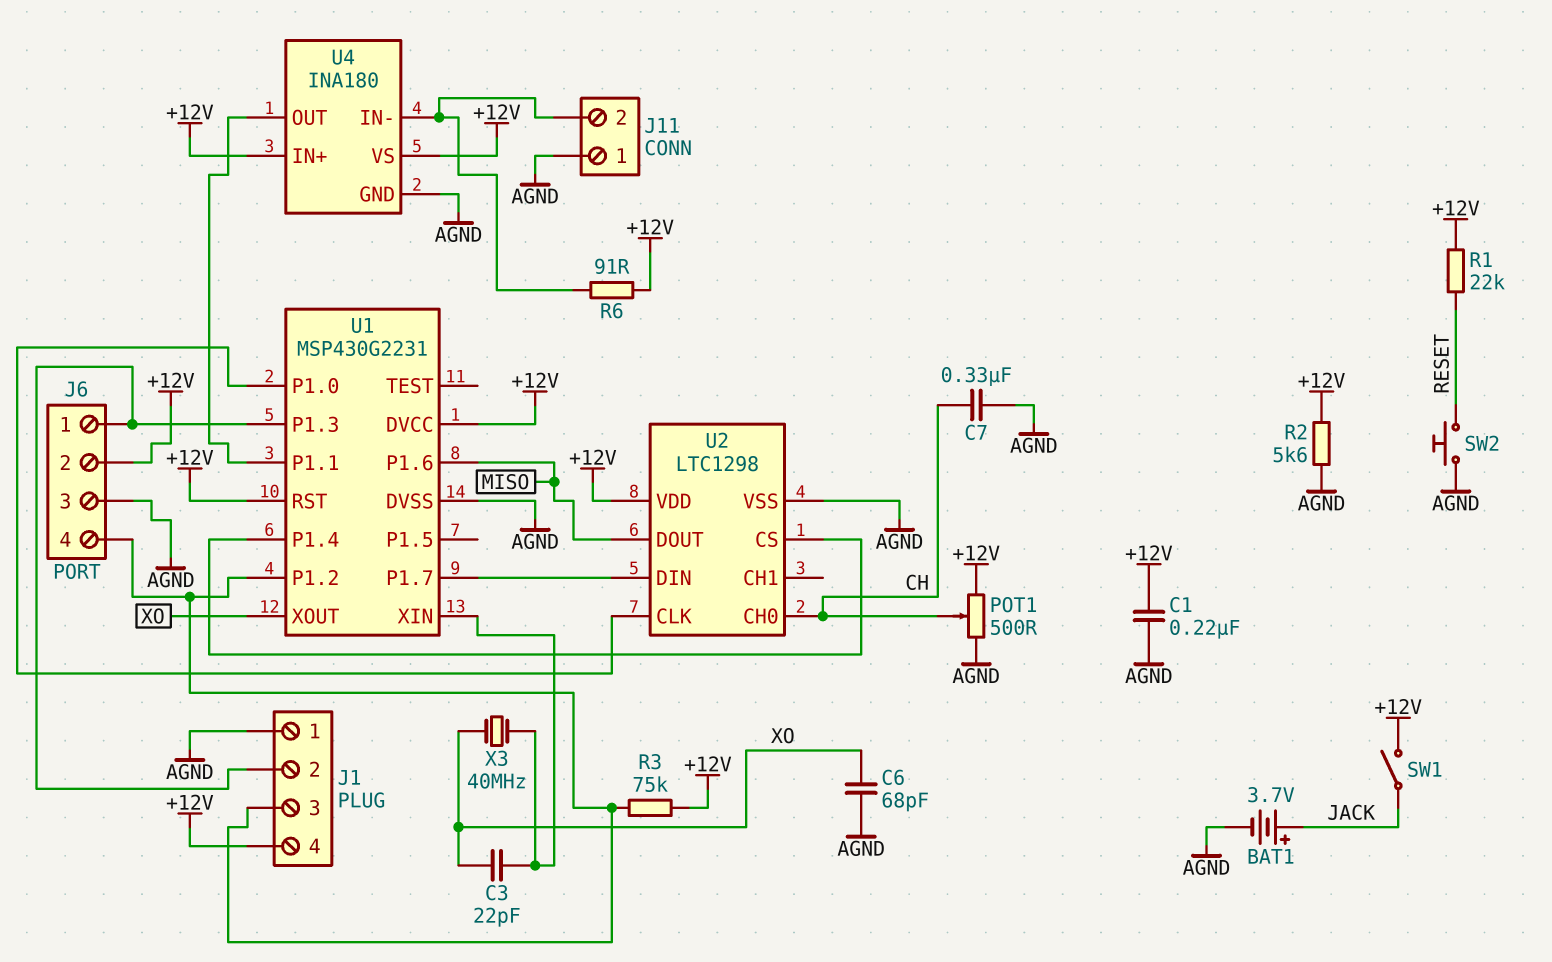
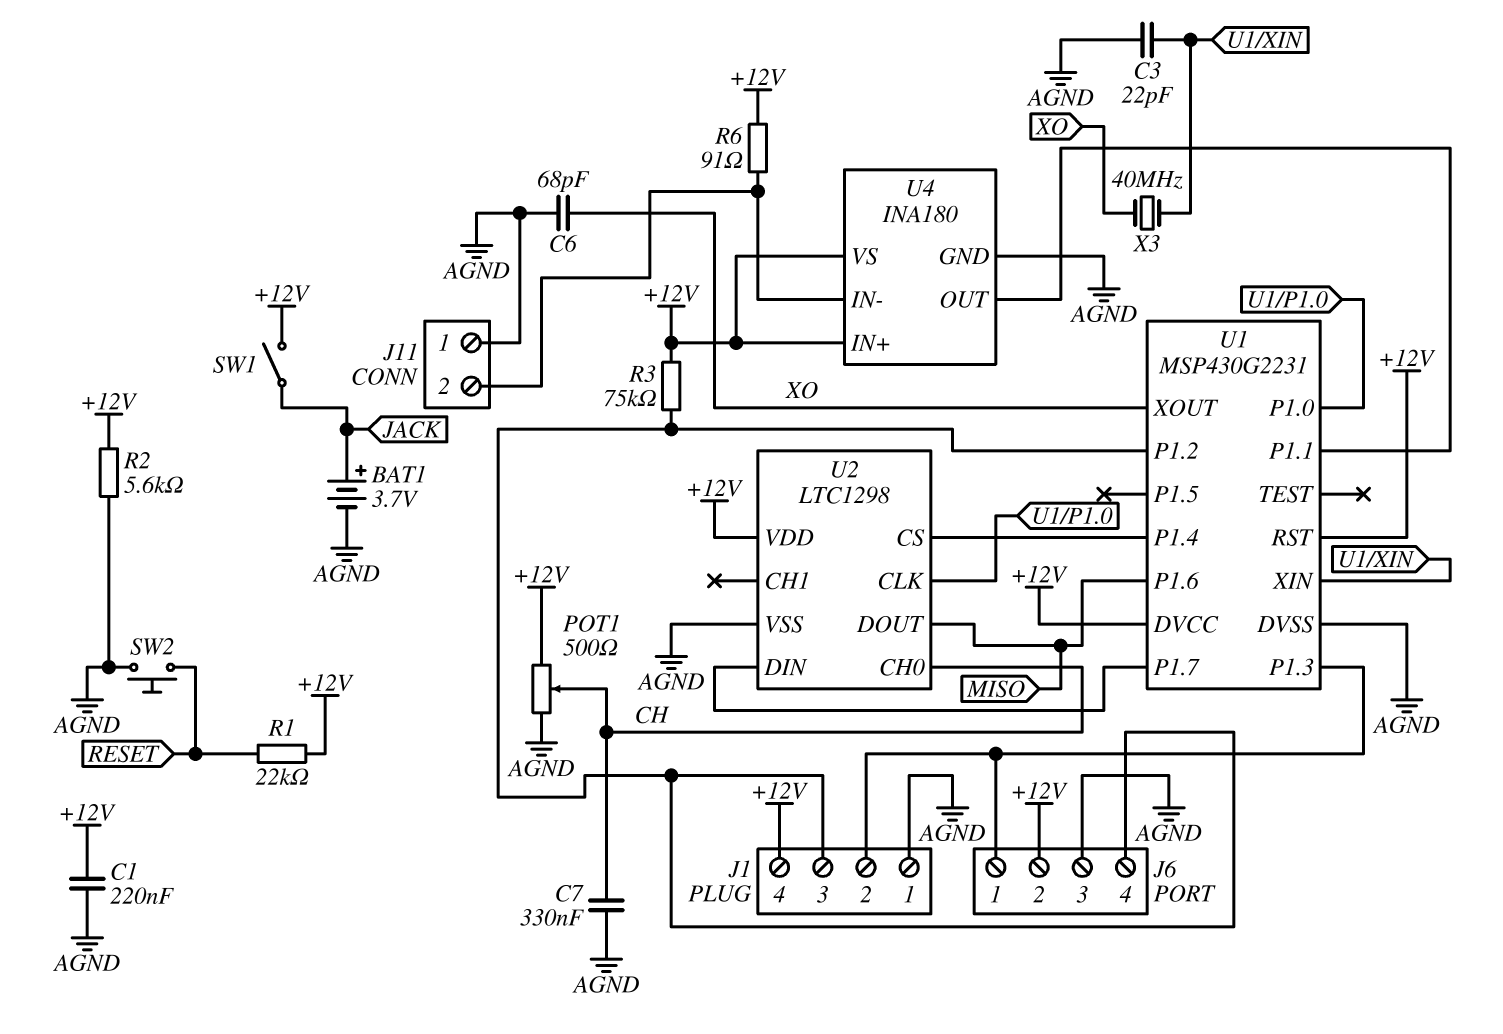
C3: 22pF (U1/XIN, XO) -> 22pF (AGND, U1/XIN)

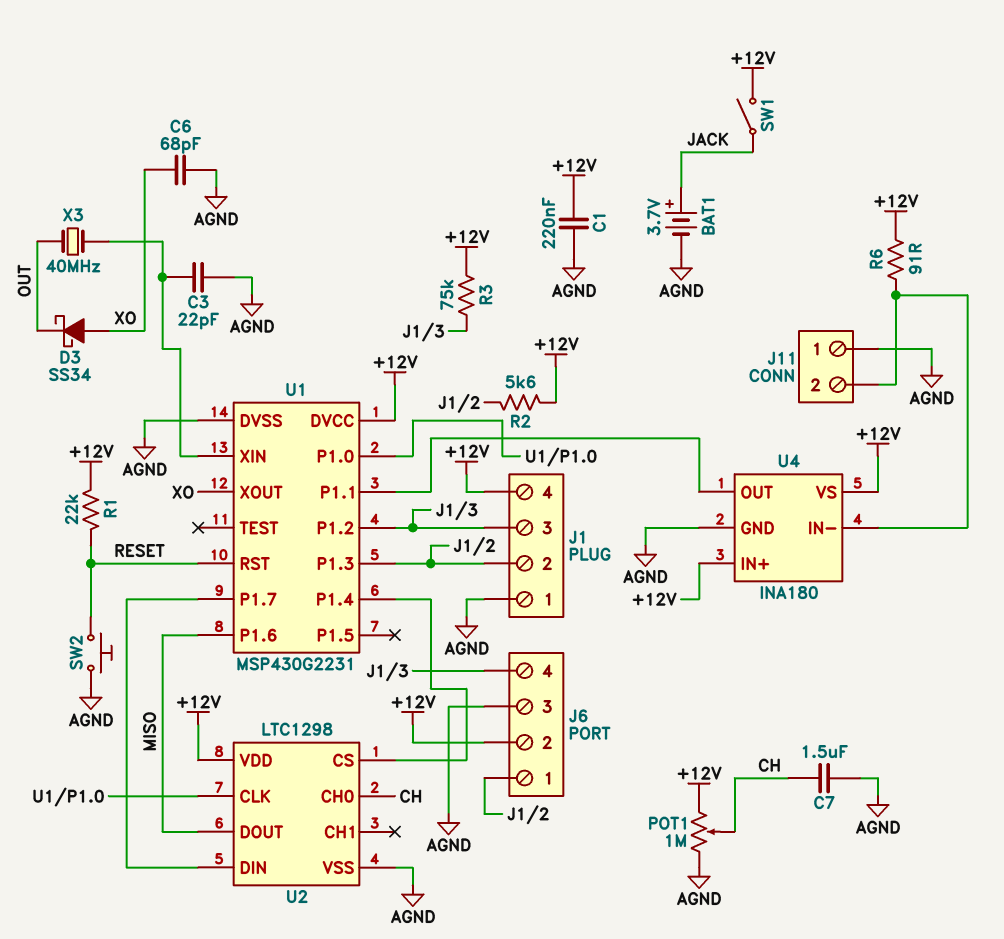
C7: 330nF (AGND, CH) -> 1.5uF (AGND, CH)
D3: none -> schottky SS34 (A XO, K OUT)
POT1: 500 (+12V, AGND, wiper CH) -> 1M (+12V, AGND, wiper CH)
R2: 5.6k (+12V, AGND) -> 5.6k (+12V, J1/2)
U1 pin RST: +12V -> RESET
X3: 40MHz (U1/XIN, XO) -> 40MHz (OUT, U1/XIN)

